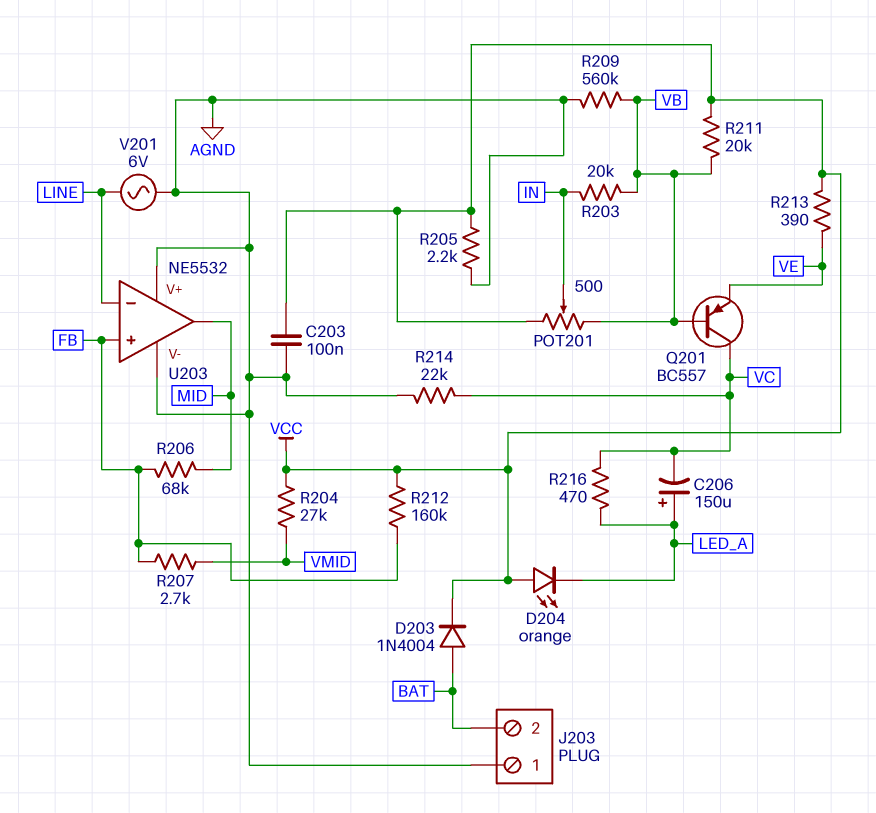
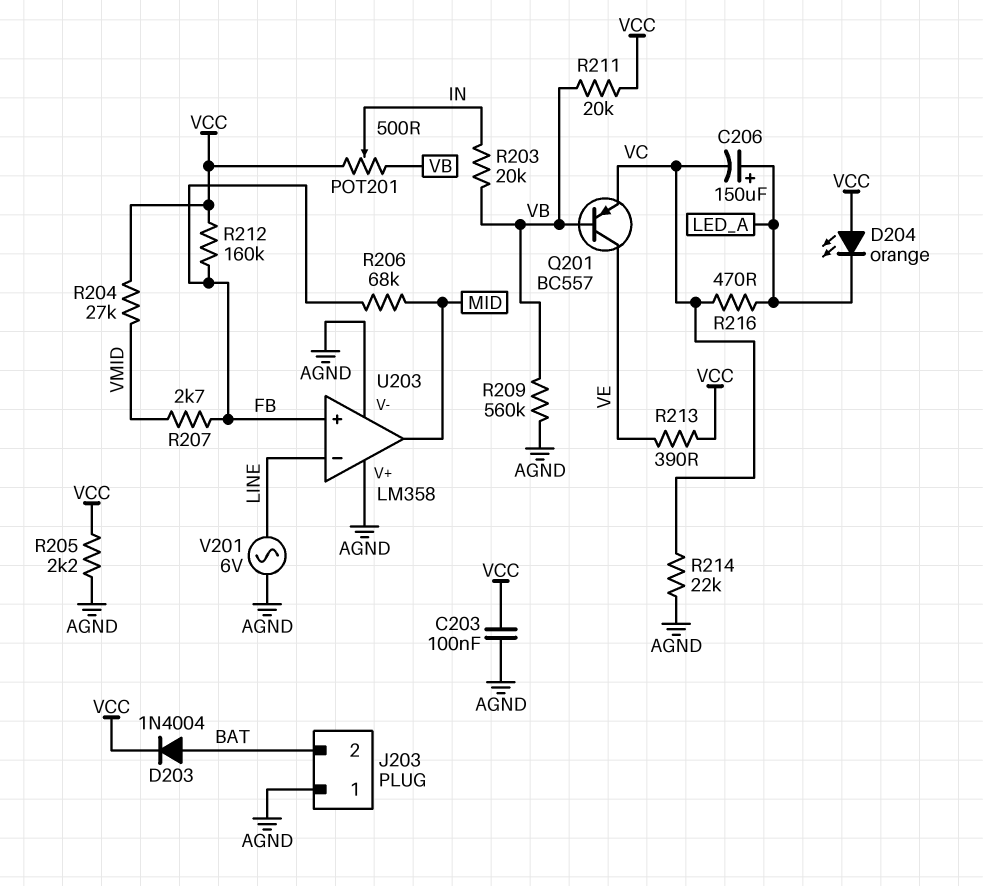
Q201: PNP BC557 (B VB, C VC, E VE) -> PNP BC557 (B VB, C VE, E VC)
U203: NE5532 -> LM358

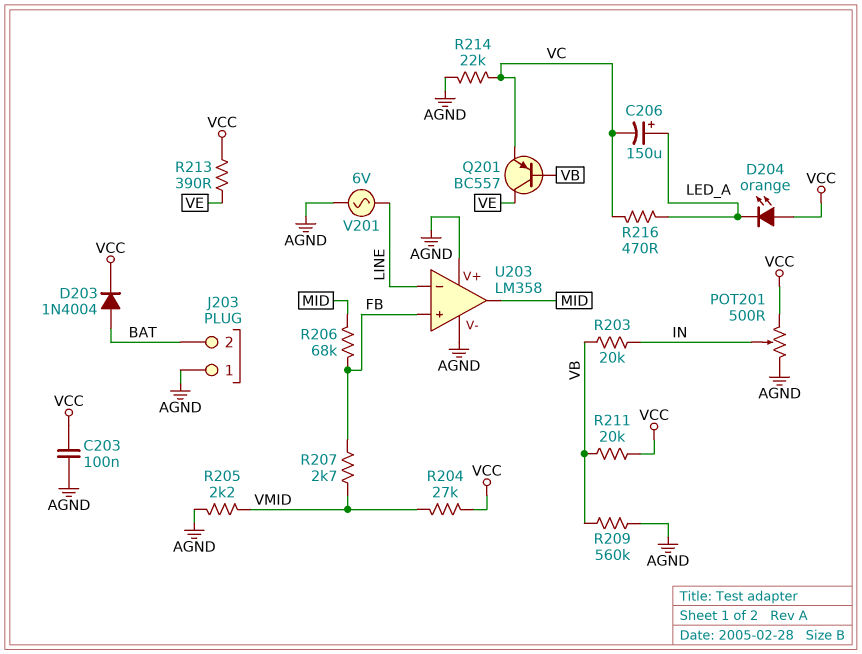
POT201: 500 (VB, VCC, wiper IN) -> 500 (AGND, VCC, wiper IN)
R205: 2.2k (AGND, VCC) -> 2.2k (AGND, VMID)
R212: 160k (FB, VCC) -> none

